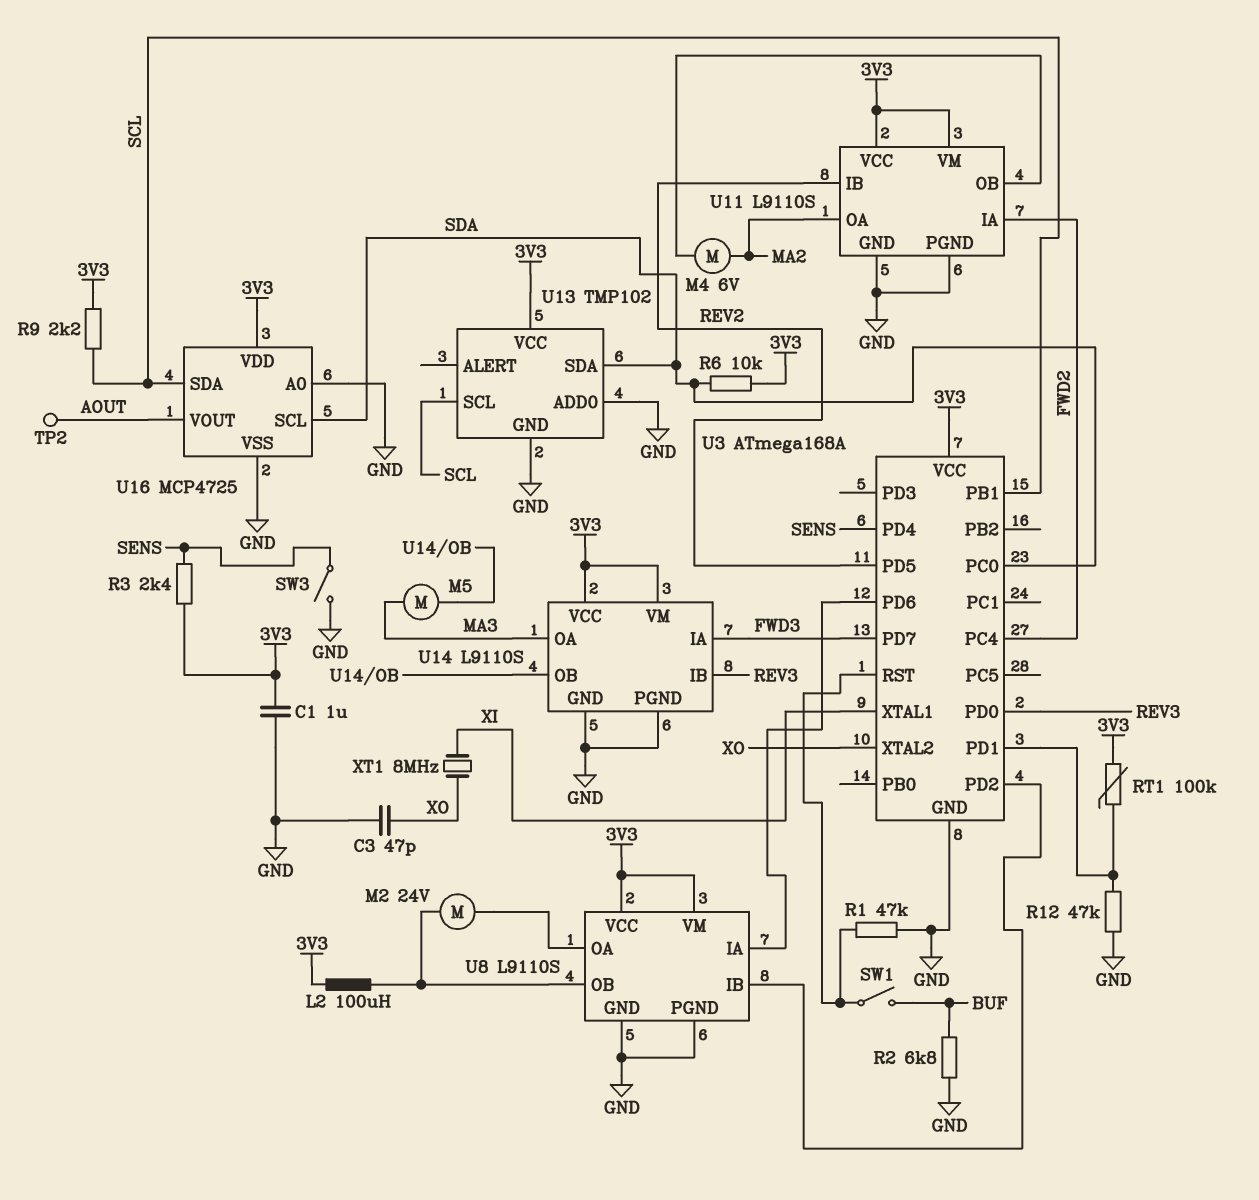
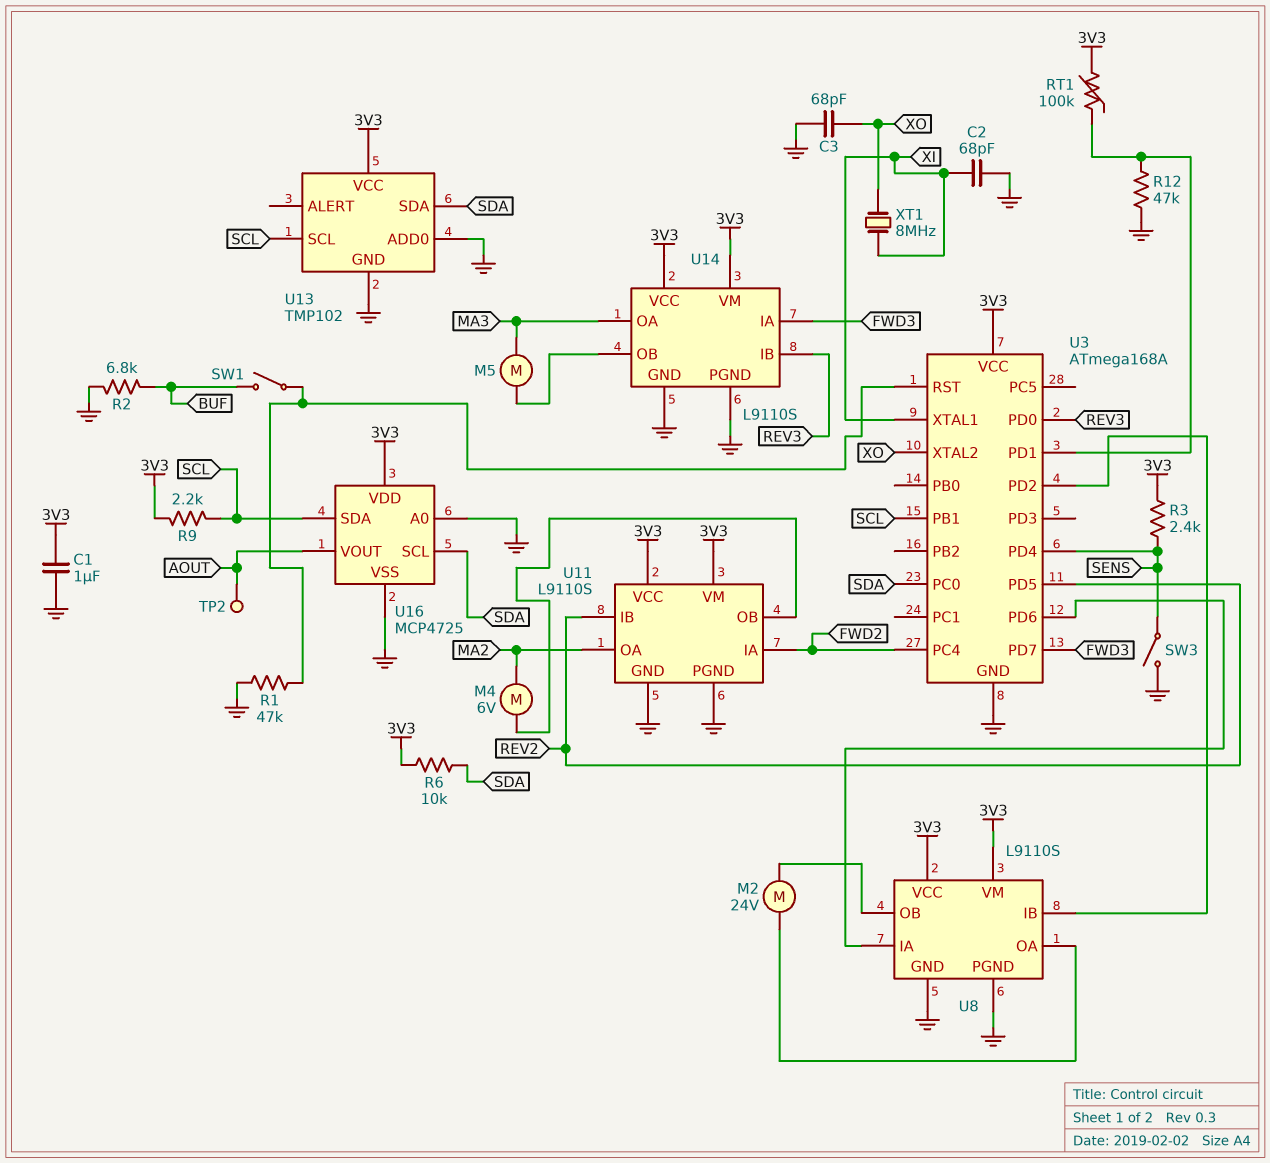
C2: none -> 68pF (GND, XI)
C3: 47pF (GND, XO) -> 68pF (GND, XO)
L2: 100uH (3V3, U8/OB) -> none

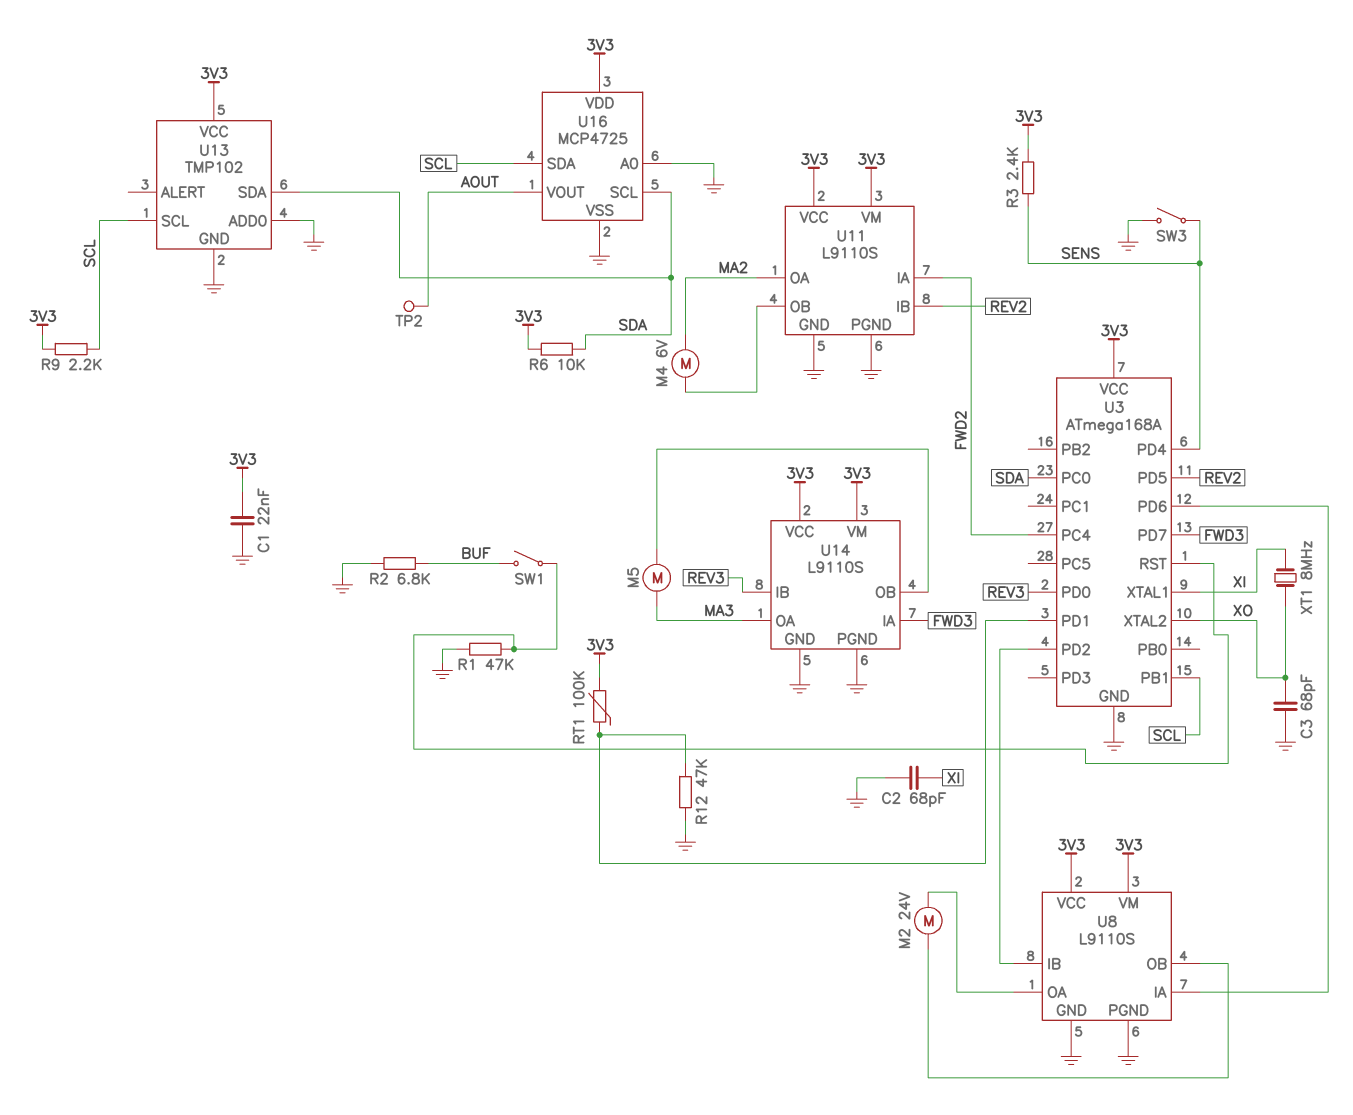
C1: 1uF (3V3, GND) -> 22nF (3V3, GND)

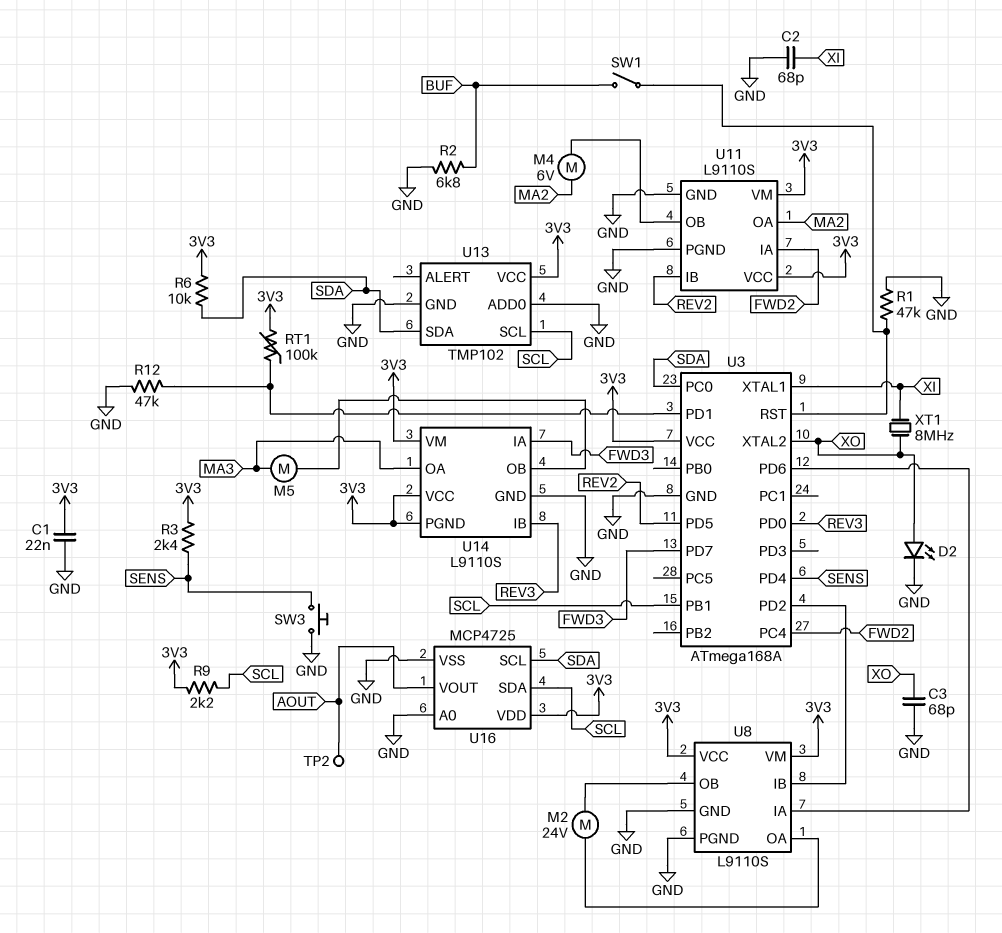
D2: none -> LED (A XO, K GND)
SW3: switch (GND, SENS) -> button (GND, SENS)
U14 pin PGND: GND -> 3V3

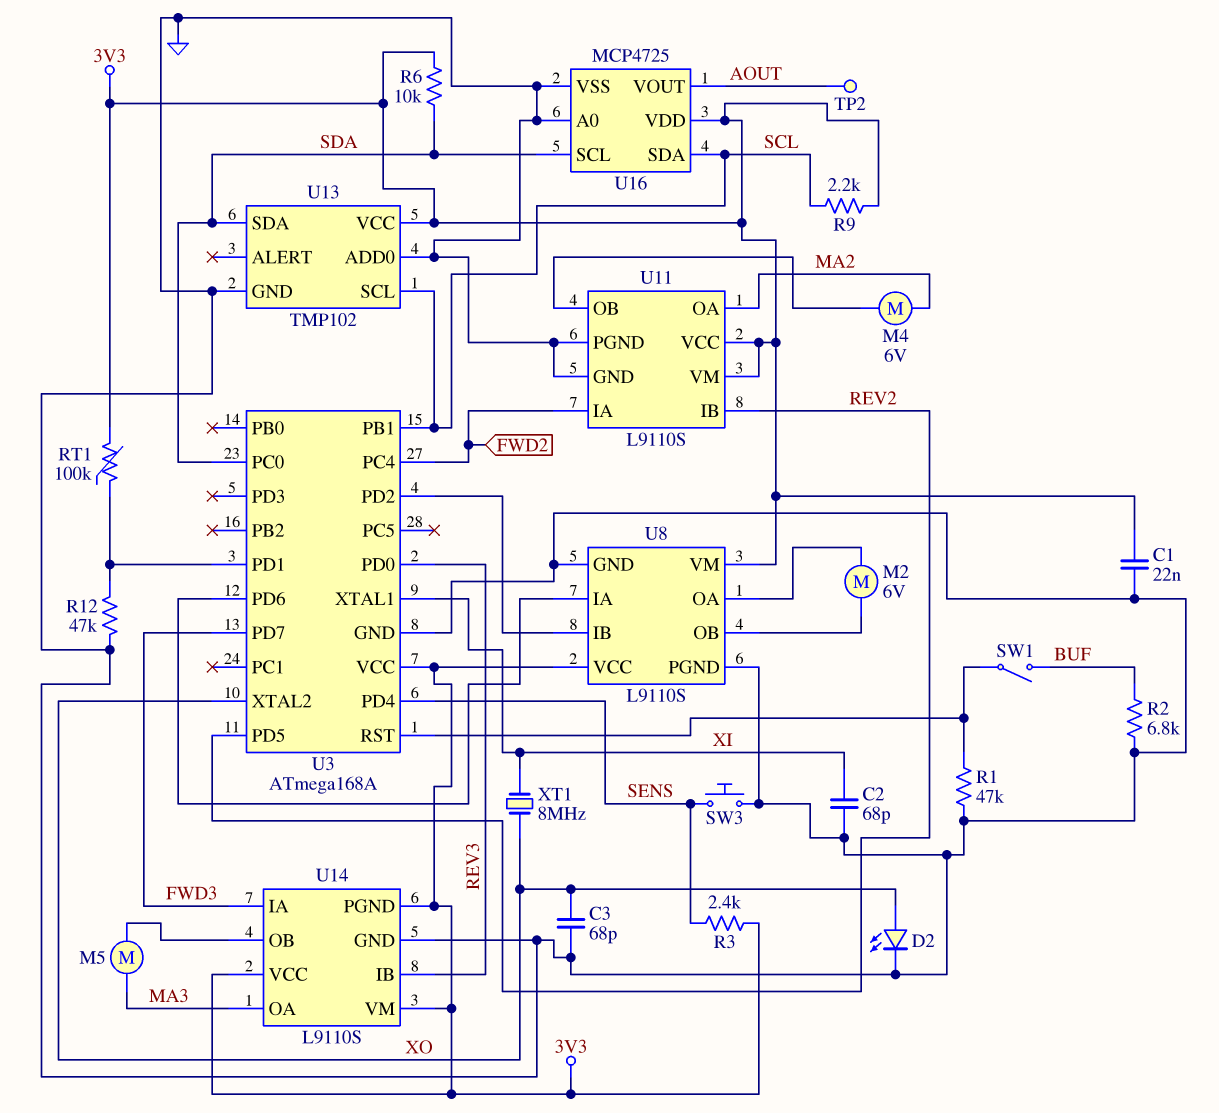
M2: motor 24V (U8/OA, U8/OB) -> motor 6V (U8/OA, U8/OB)

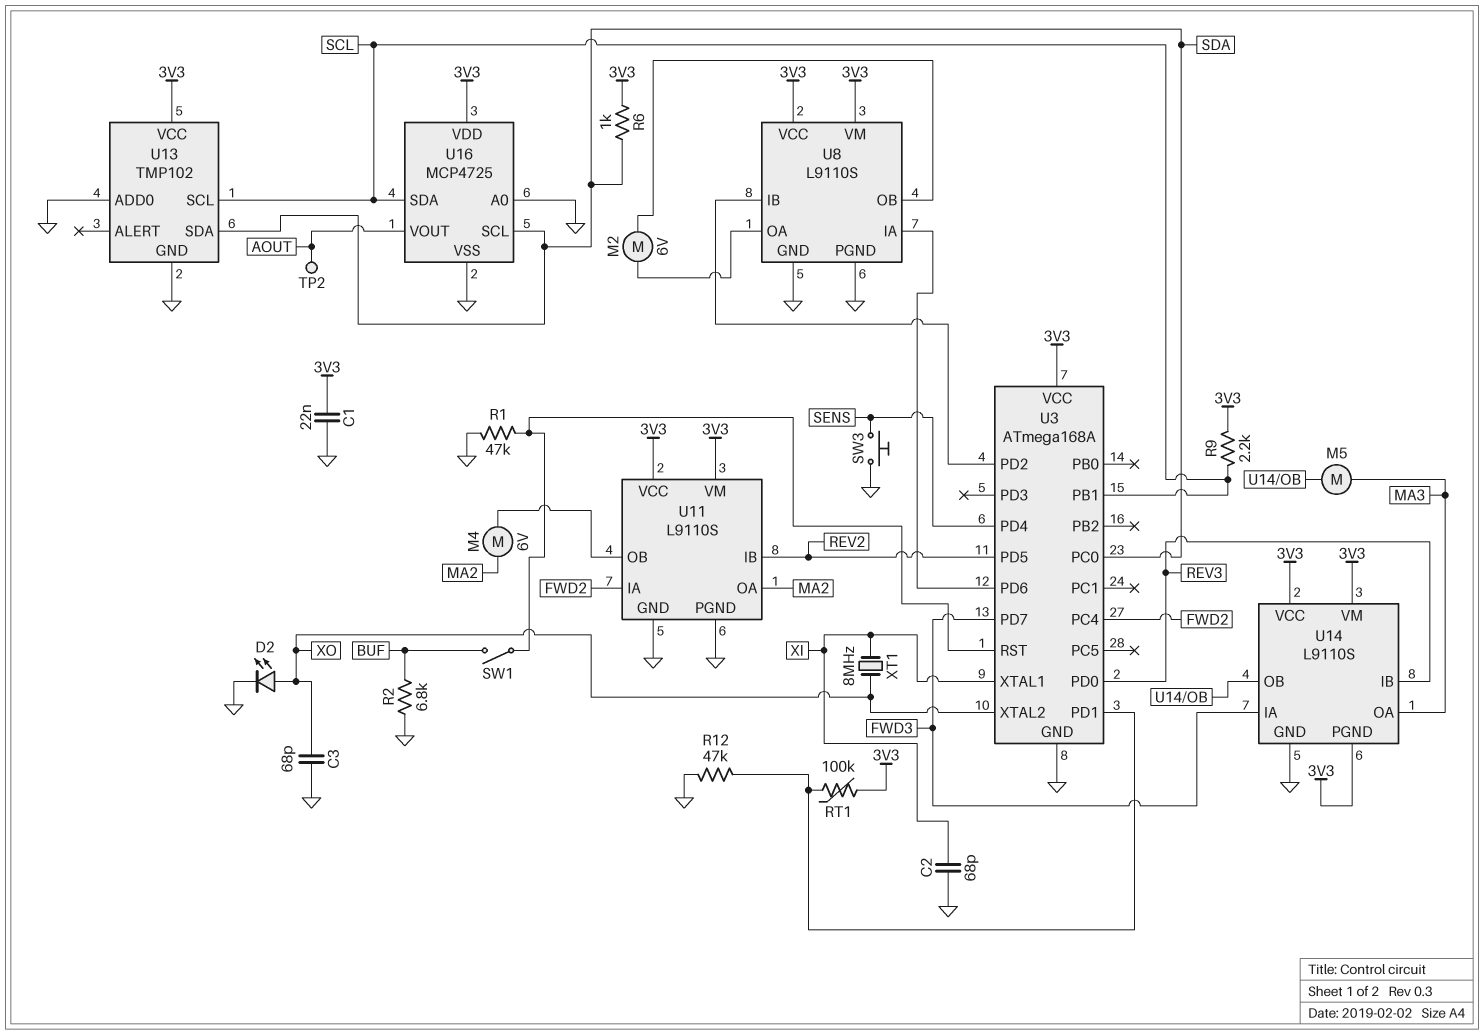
R3: 2.4k (3V3, SENS) -> none
R6: 10k (3V3, SDA) -> 1k (3V3, SDA)

